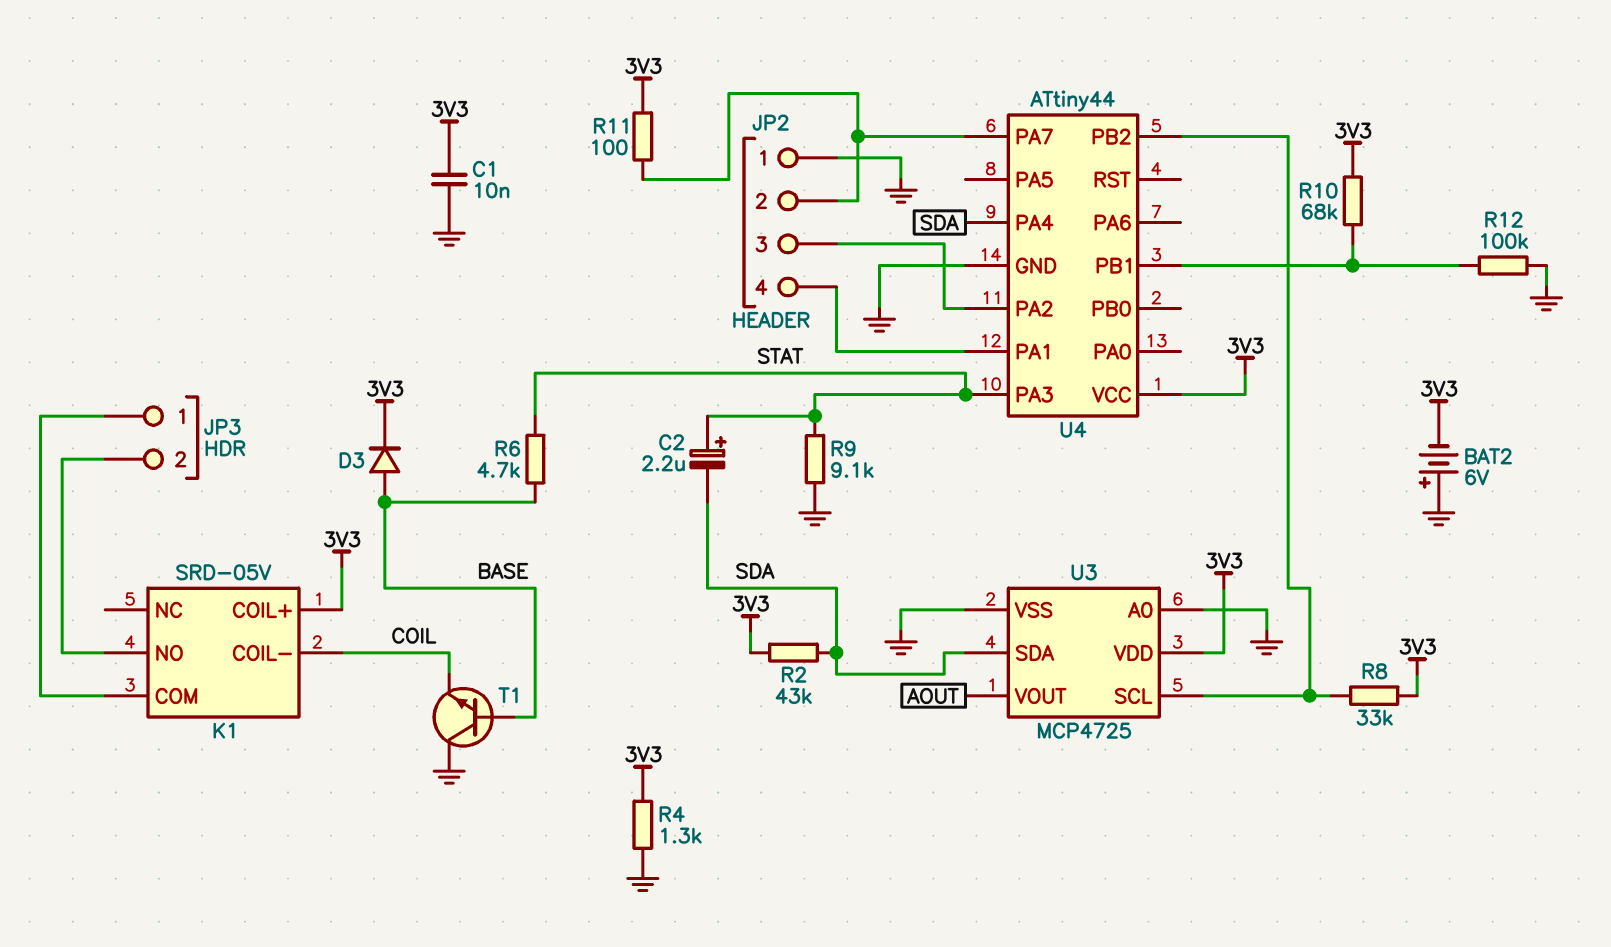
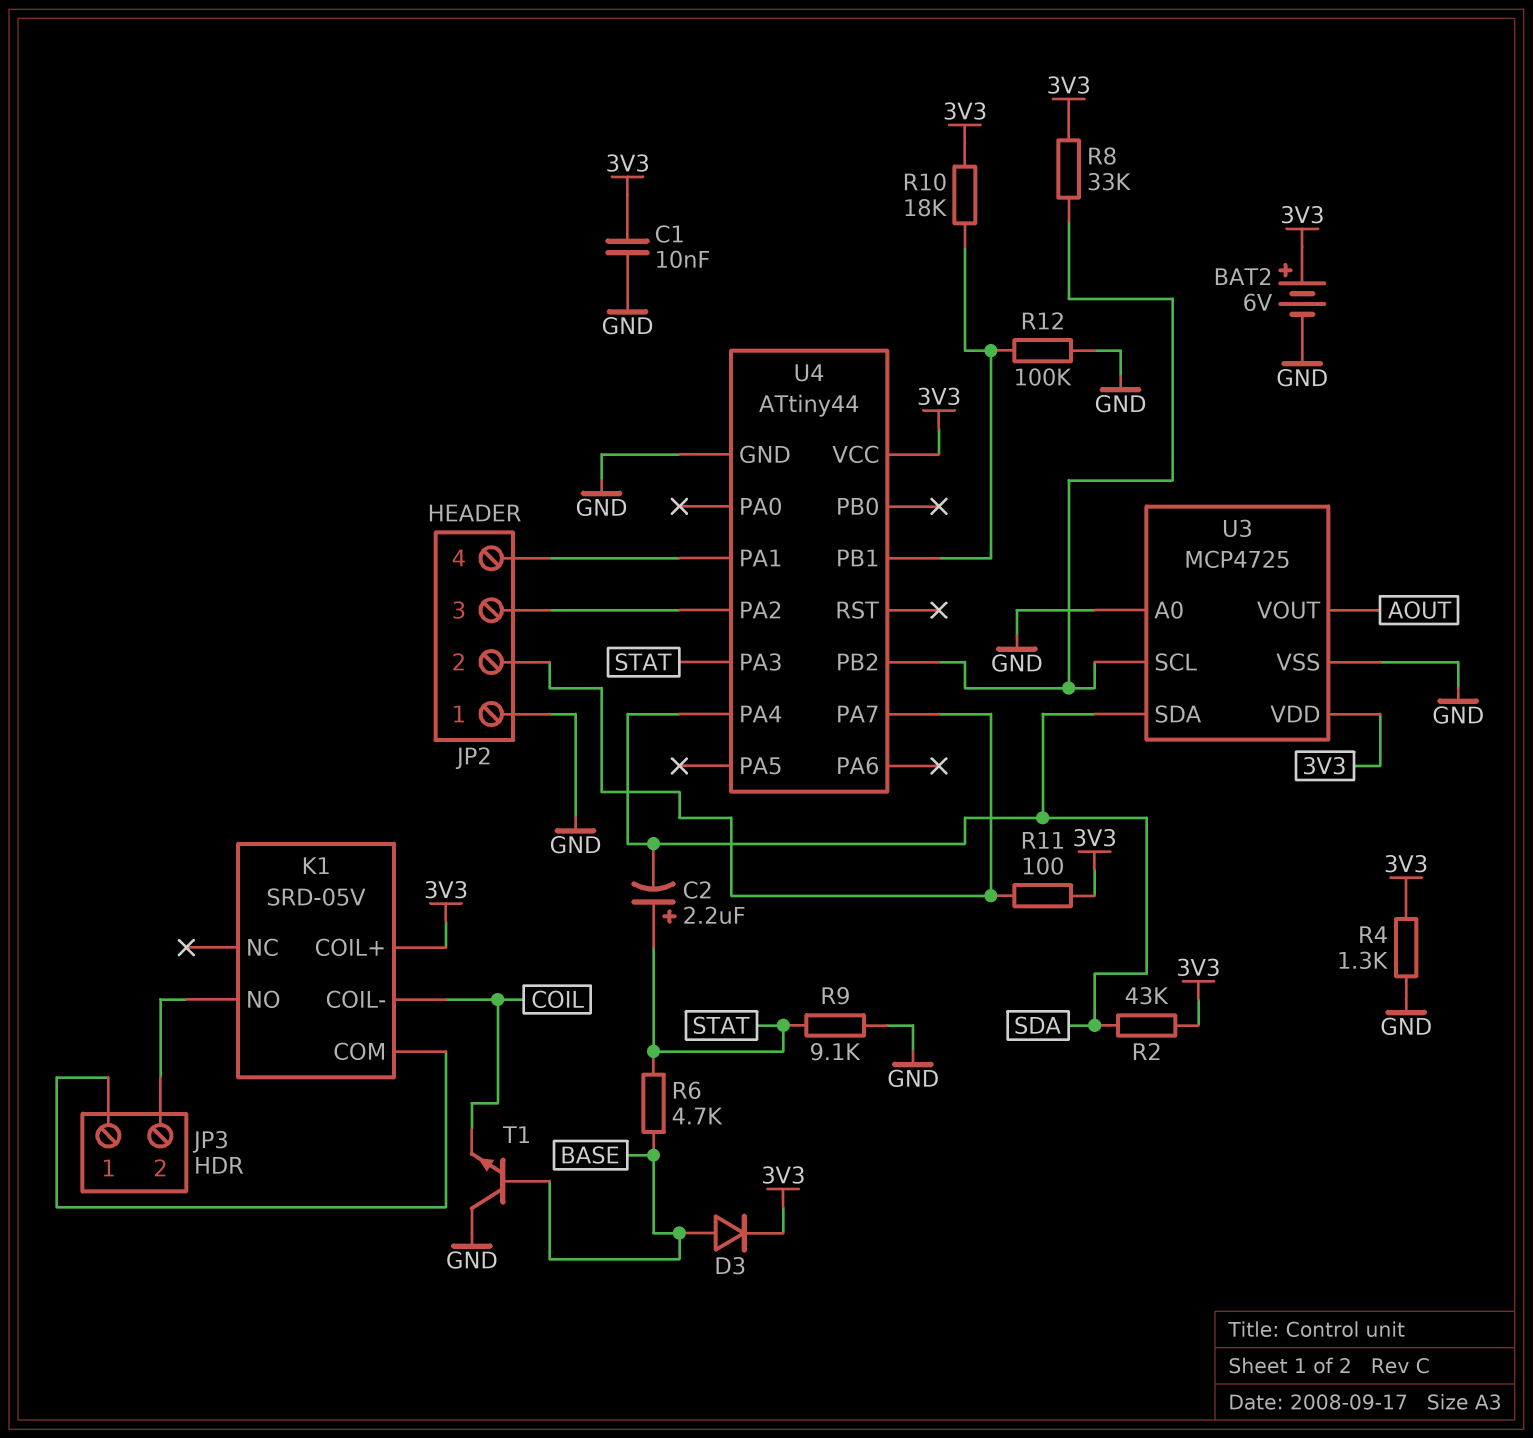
BAT2: 6V (plus GND, minus 3V3) -> 6V (plus 3V3, minus GND)
R10: 68k (3V3, U4/PB1) -> 18k (3V3, U4/PB1)

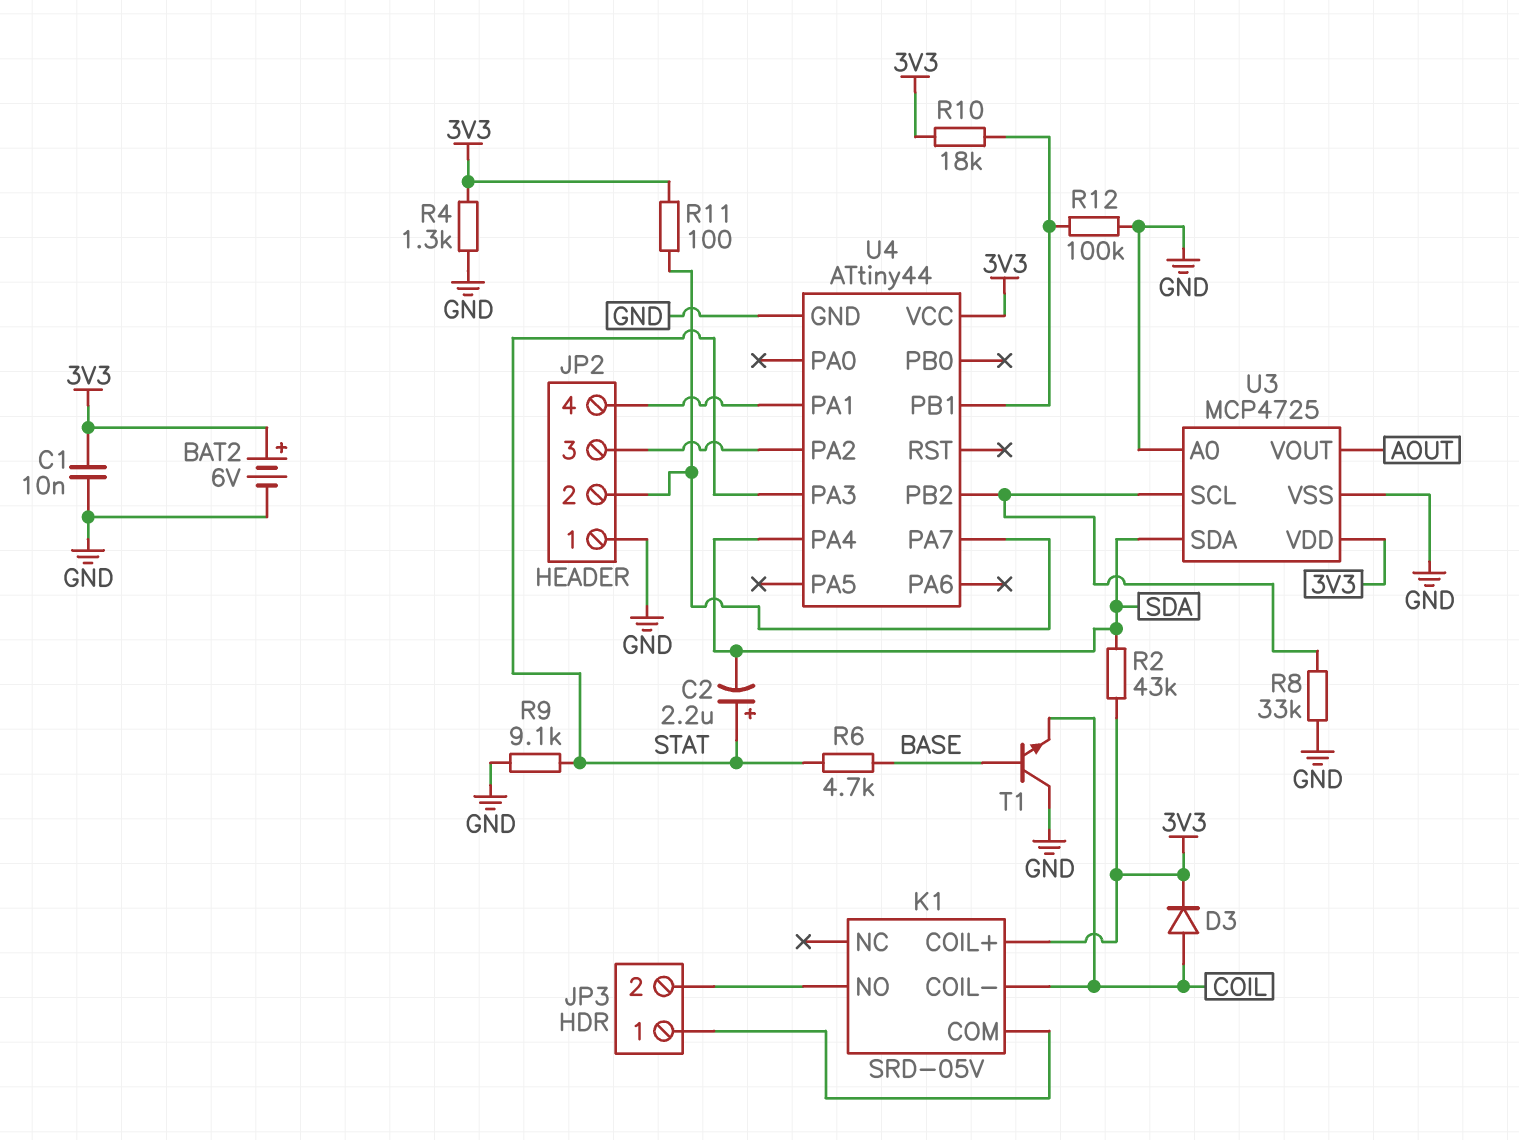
D3: diode (A BASE, K 3V3) -> diode (A COIL, K 3V3)
R8: 33k (3V3, U3/SCL) -> 33k (GND, U3/SCL)

